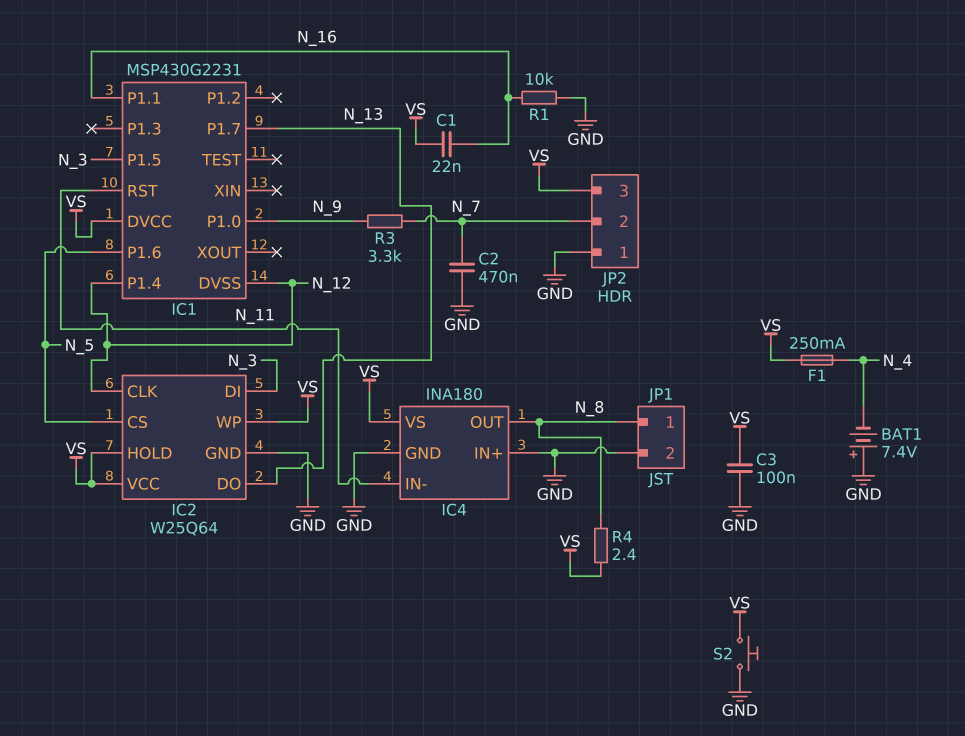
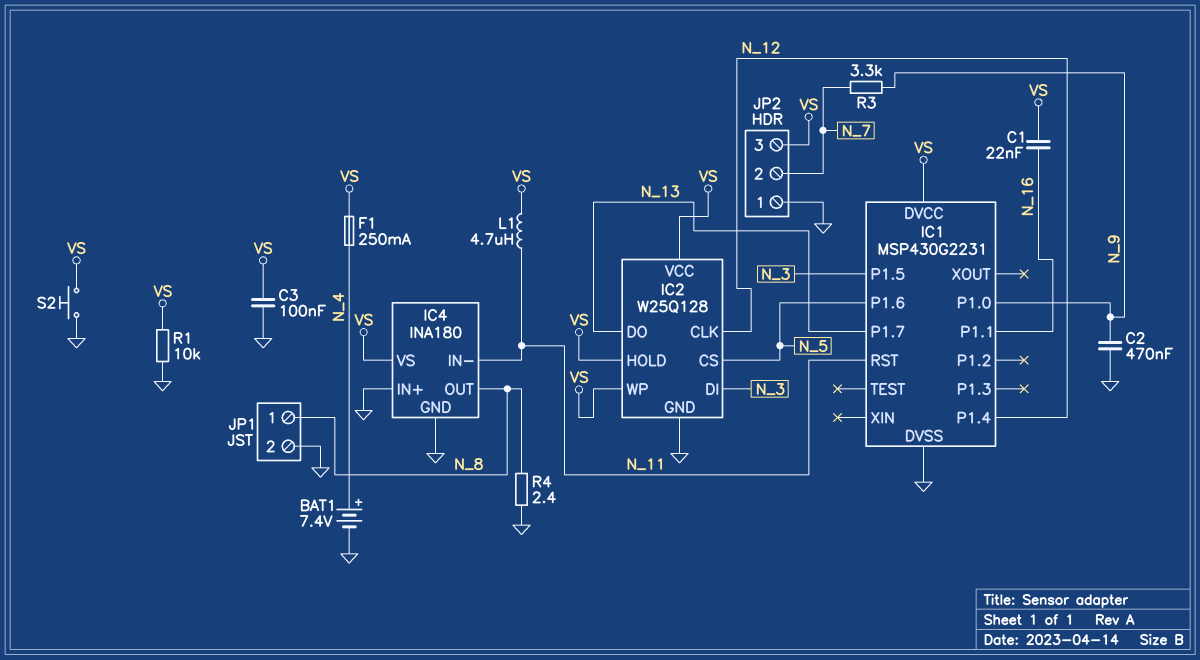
BAT1: 7.4V (plus GND, minus N_4) -> 7.4V (plus N_4, minus GND)
C2: 470nF (GND, N_7) -> 470nF (GND, N_9)
IC1 pin DVSS: N_12 -> GND
IC2: W25Q64 -> W25Q128
L1: none -> 4.7uH (N_11, VS)
R1: 10k (GND, N_16) -> 10k (GND, VS)
R4: 2.4 (N_8, VS) -> 2.4 (GND, N_8)

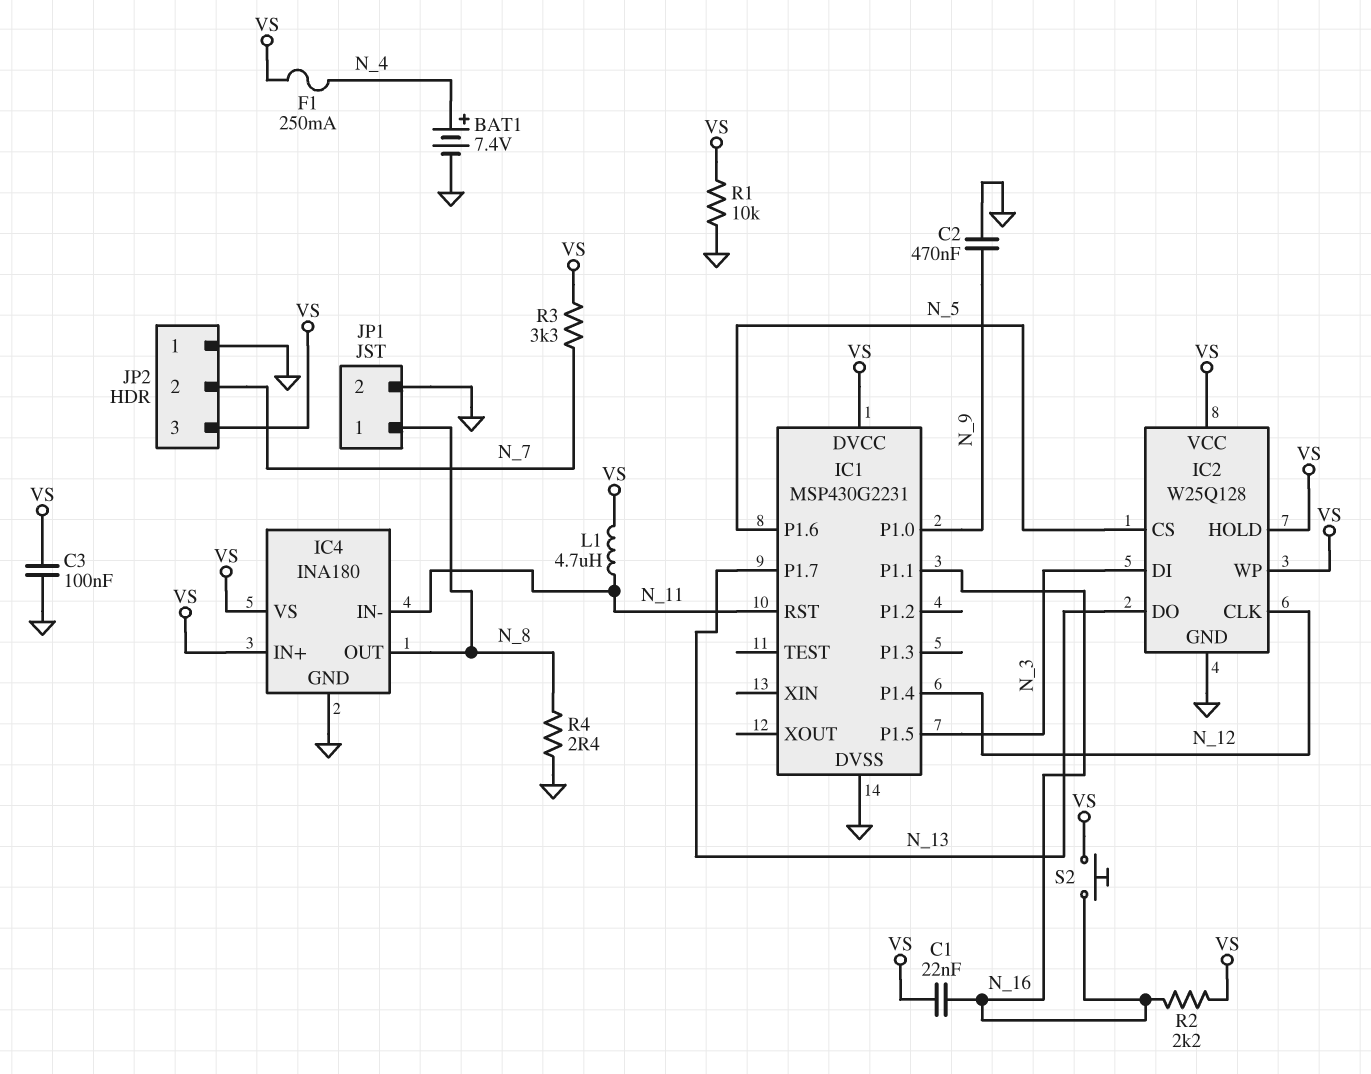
IC4 pin IN+: GND -> VS
R2: none -> 2.2k (N_16, VS)
R3: 3.3k (N_7, N_9) -> 3.3k (N_7, VS)
S2: button (GND, VS) -> button (N_16, VS)

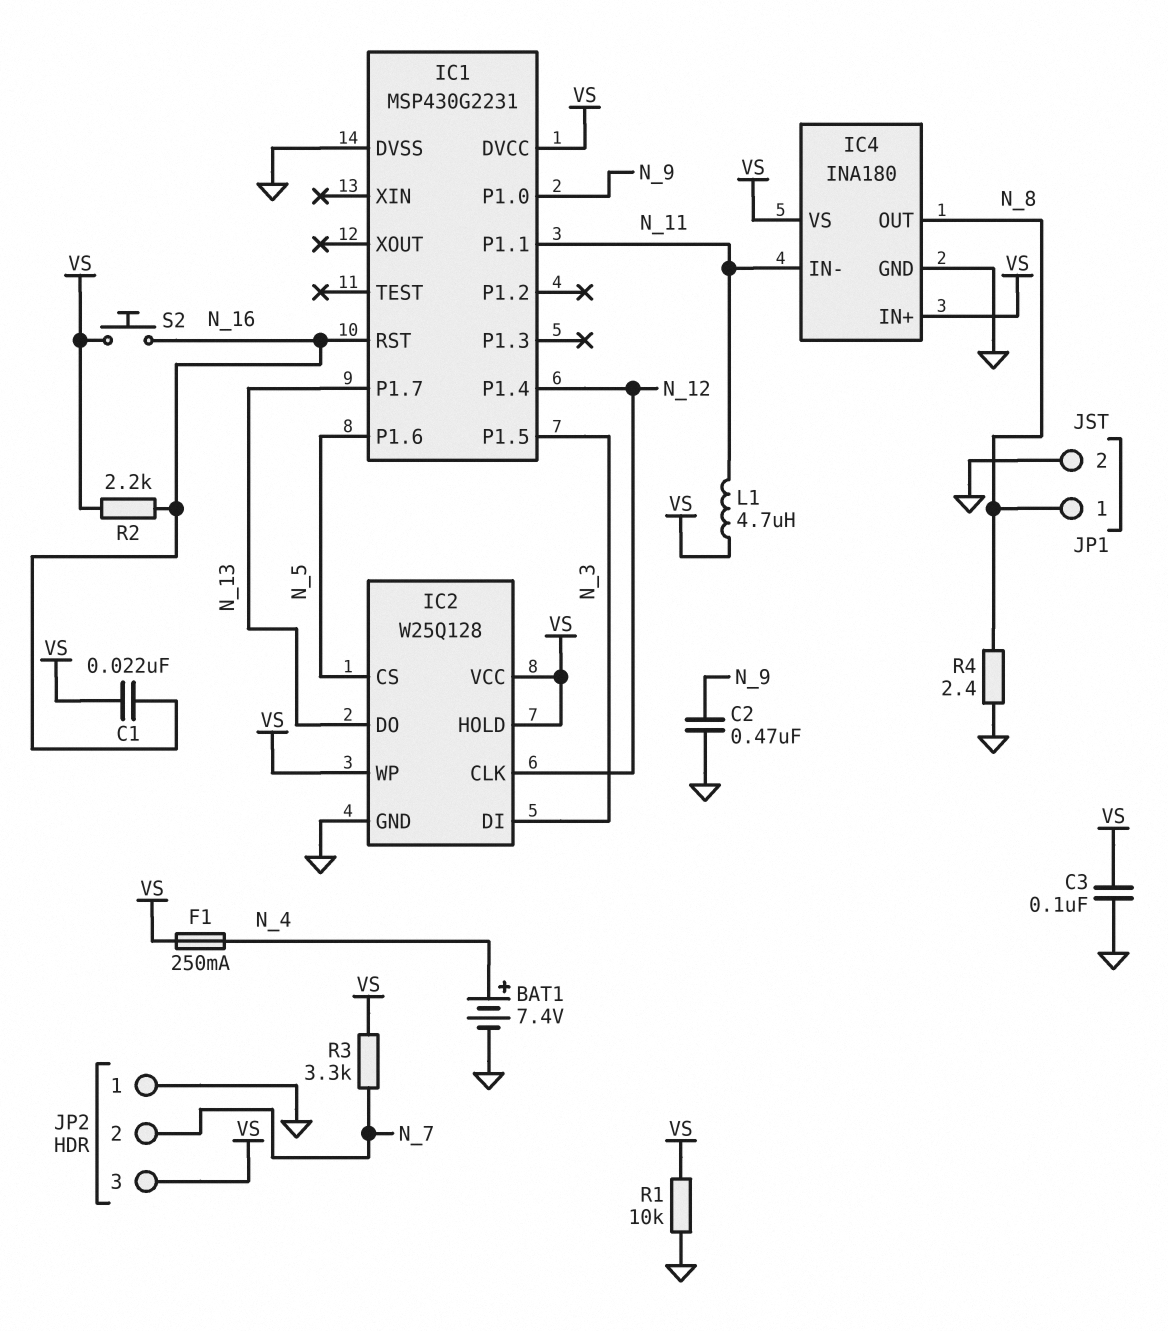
IC1 pin P1.1: N_16 -> N_11
IC1 pin RST: N_11 -> N_16

